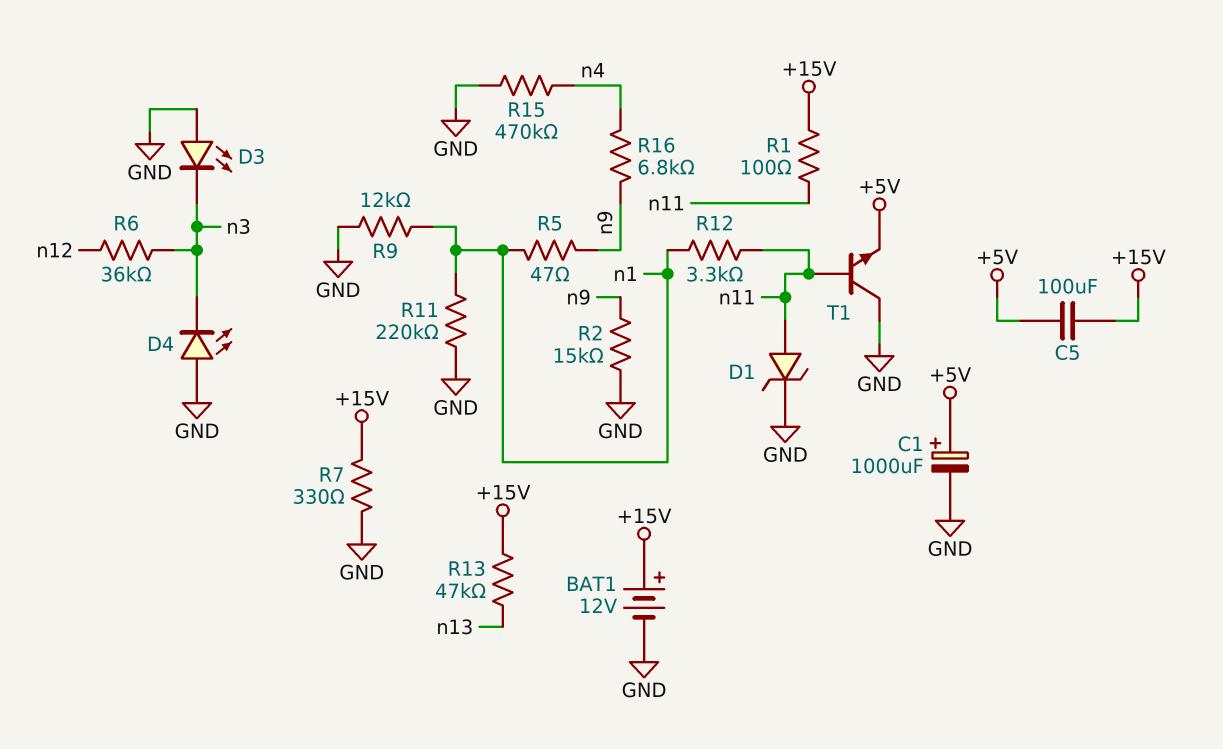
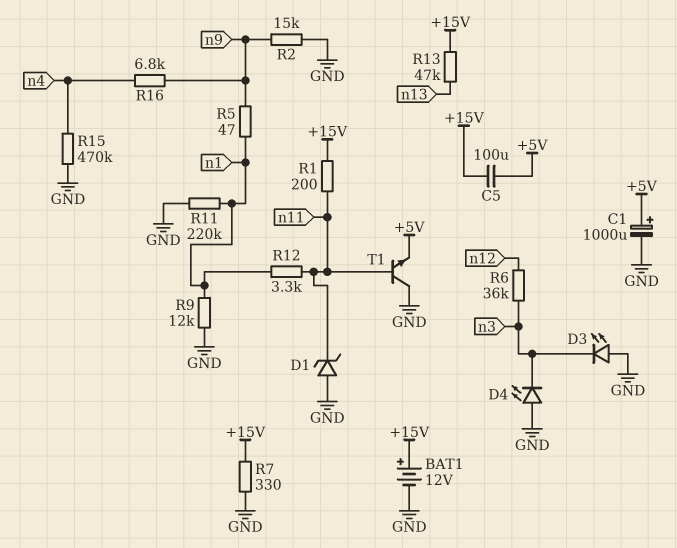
D1: zener (A n11, K GND) -> zener (A GND, K n11)
R1: 100 (+15V, n11) -> 200 (+15V, n11)

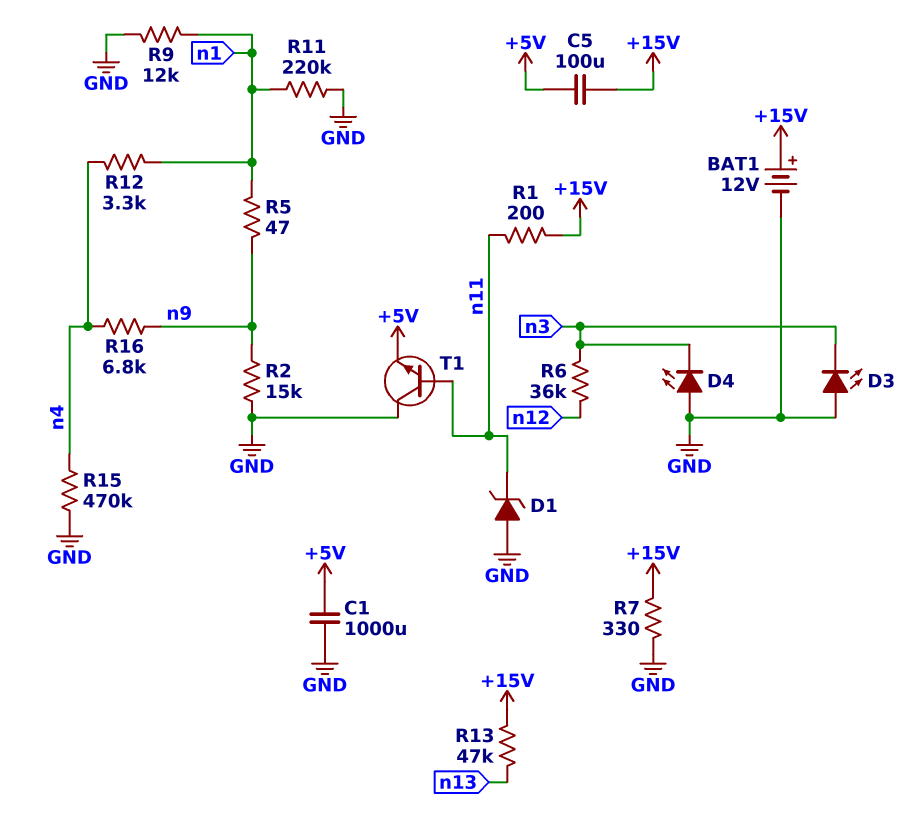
C1: 1000uF (plus +5V, minus GND) -> 1000uF (+5V, GND)
R12: 3.3k (n1, n11) -> 3.3k (n1, n4)

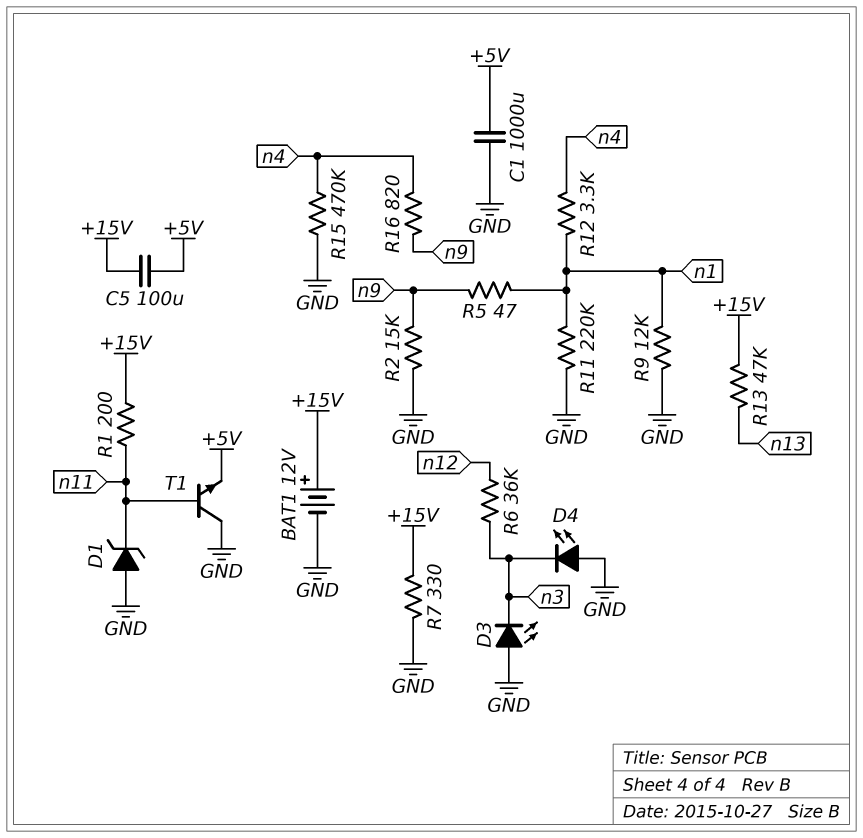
R16: 6.8k (n4, n9) -> 820 (n4, n9)

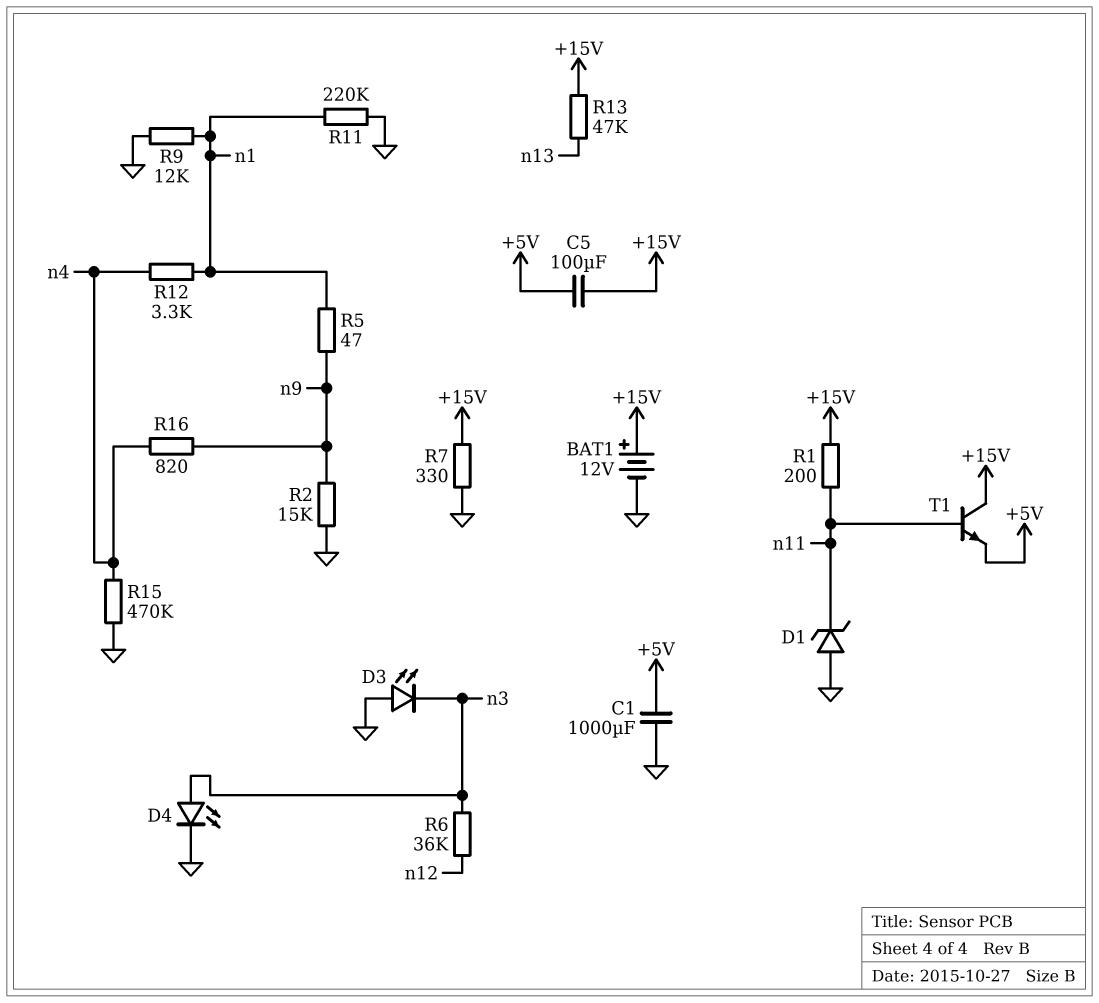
D4: LED (A GND, K n3) -> LED (A n3, K GND)
T1: NPN (B n11, C GND, E +5V) -> NPN (B n11, C +15V, E +5V)

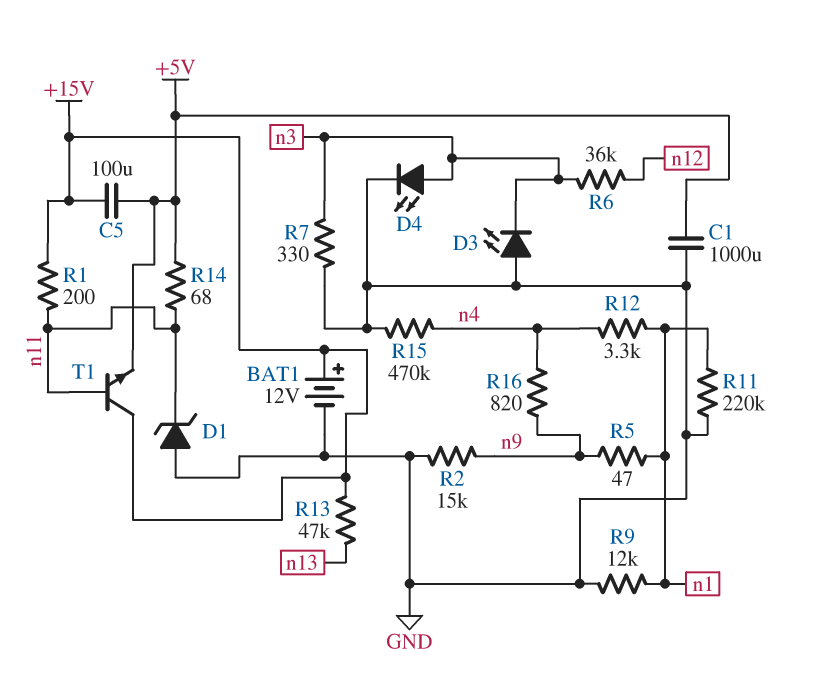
R7: 330 (+15V, GND) -> 330 (GND, n3)
R14: none -> 68 (+5V, n11)

